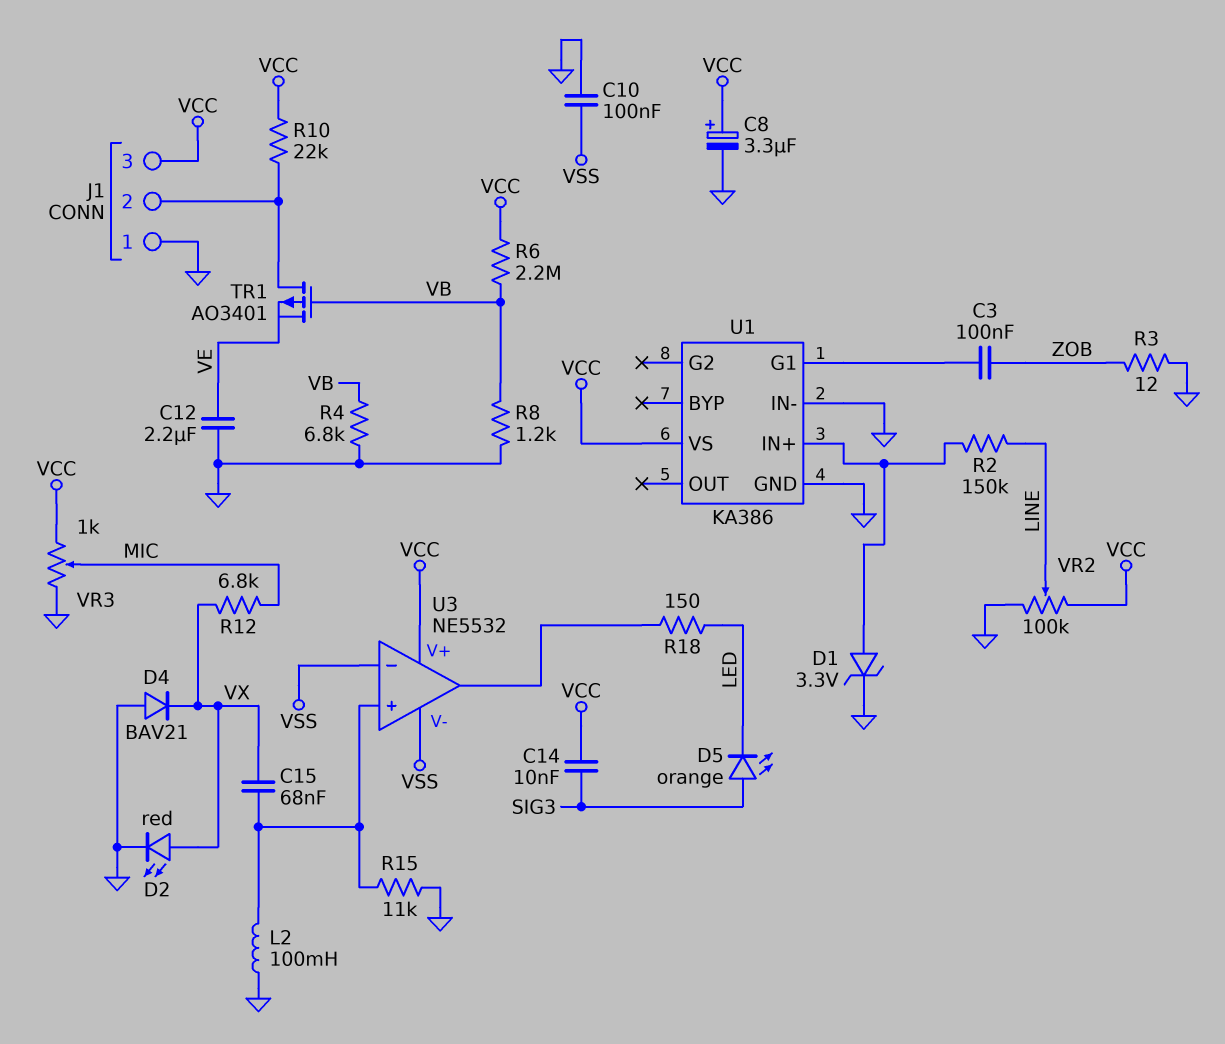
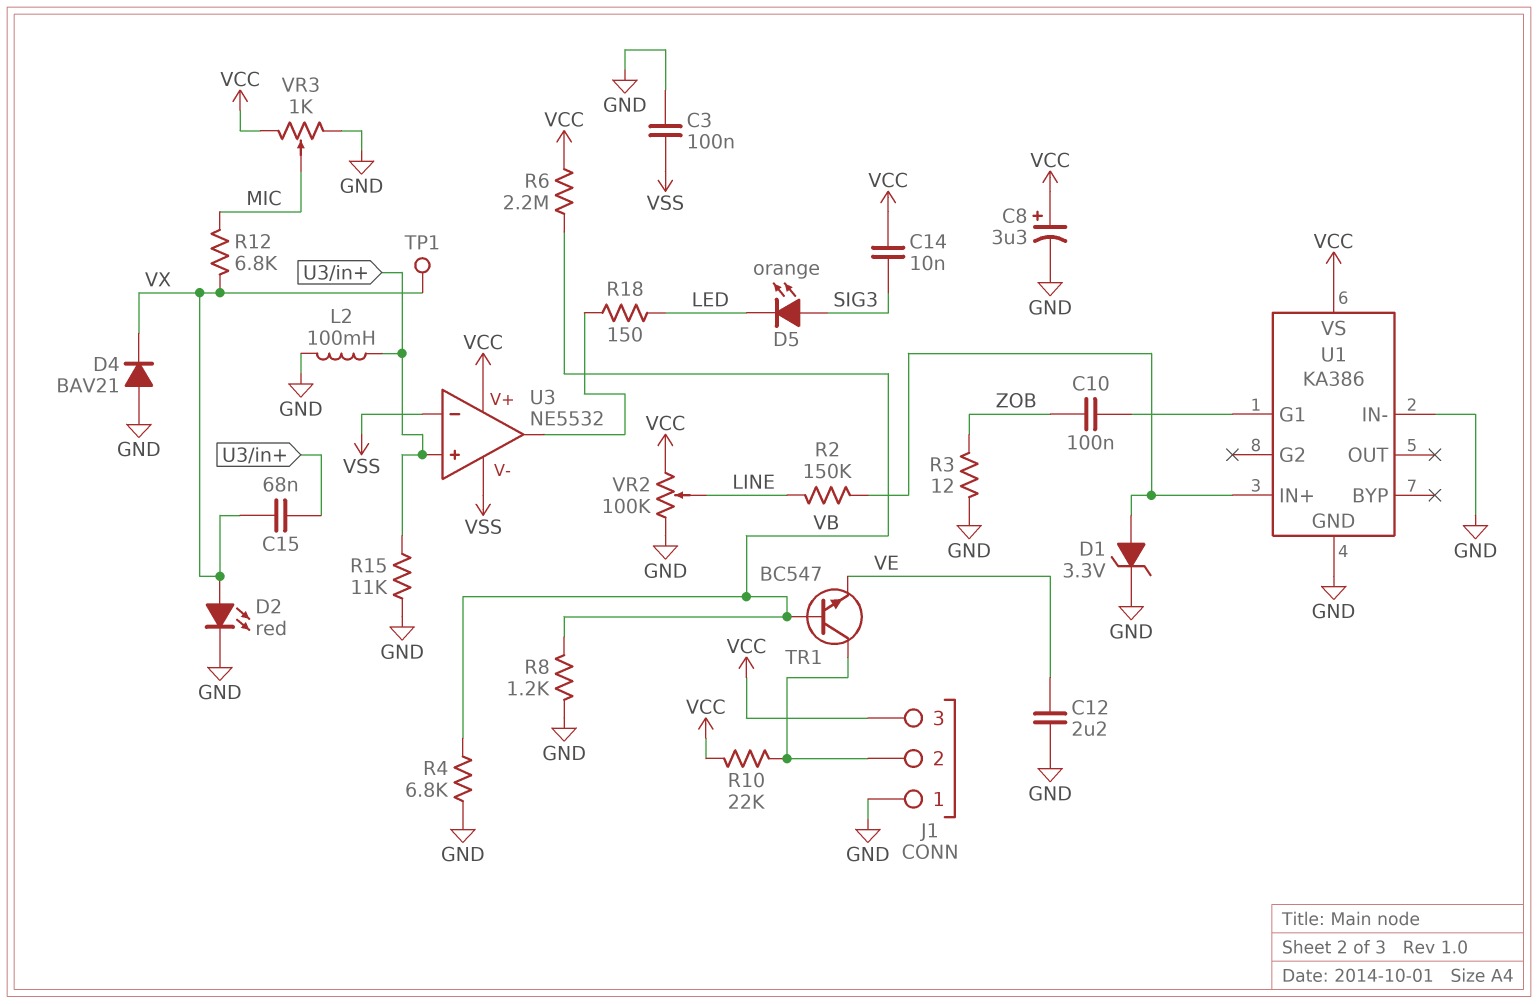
C3: 100nF (U1/G1, ZOB) -> 100nF (GND, VSS)
C10: 100nF (GND, VSS) -> 100nF (U1/G1, ZOB)
TP1: none -> test point (VX)
TR1: PMOS AO3401 (G VB, D J1/2, S VE) -> NPN BC547 (B VB, C J1/2, E VE)

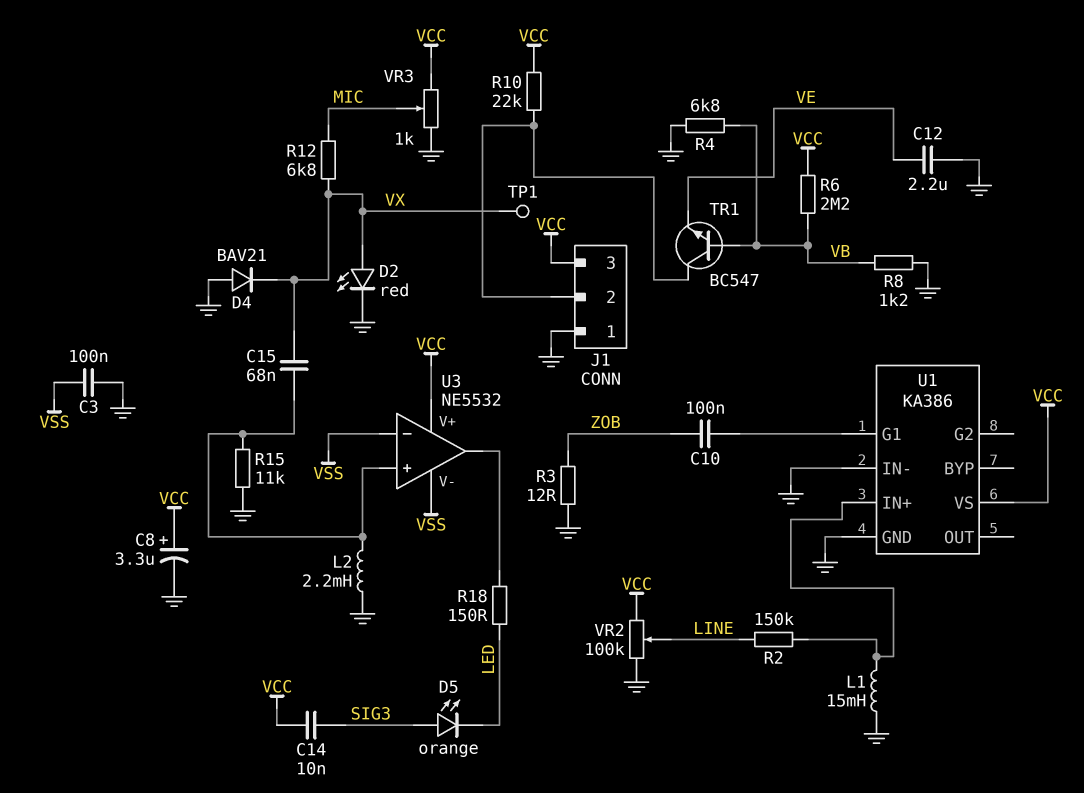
D1: zener 3.3V (A U1/IN+, K GND) -> none
L1: none -> 15mH (GND, U1/IN+)
L2: 100mH (GND, U3/in+) -> 2.2mH (GND, U3/in+)

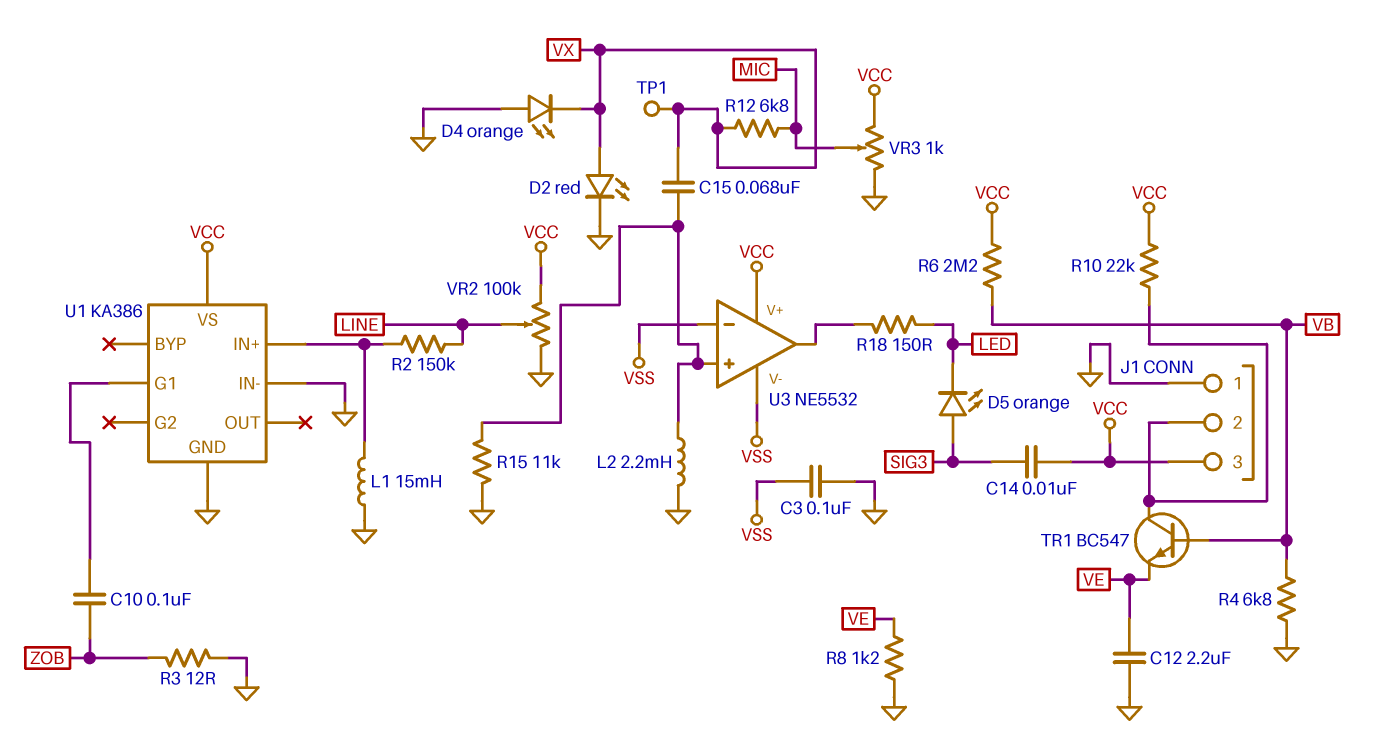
C8: 3.3uF (plus VCC, minus GND) -> none
D4: diode BAV21 (A GND, K VX) -> LED orange (A GND, K VX)
R8: 1.2k (GND, VB) -> 1.2k (GND, VE)

